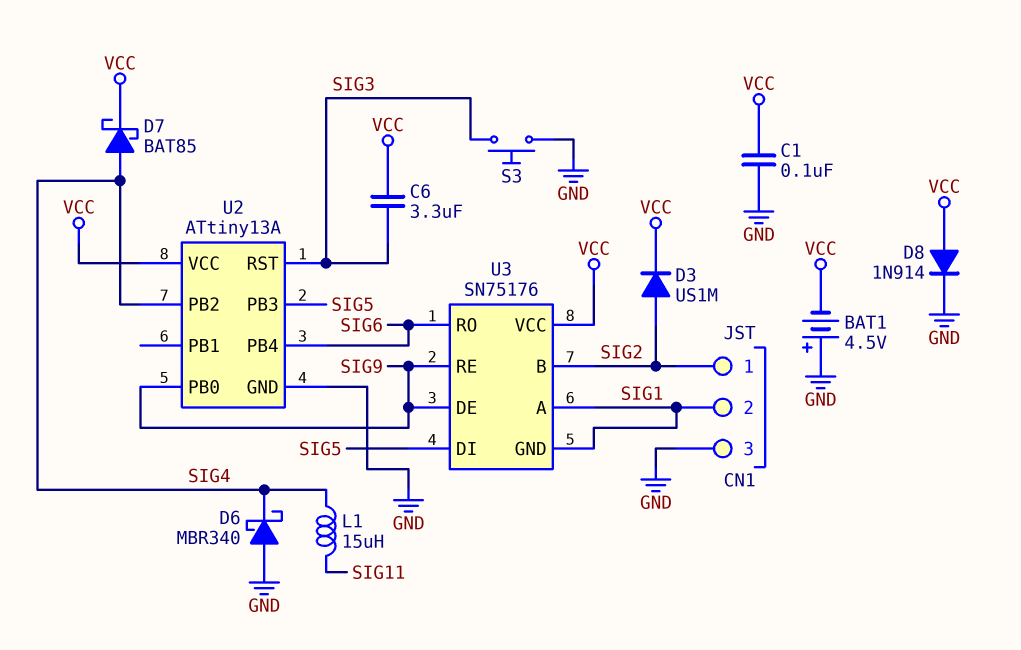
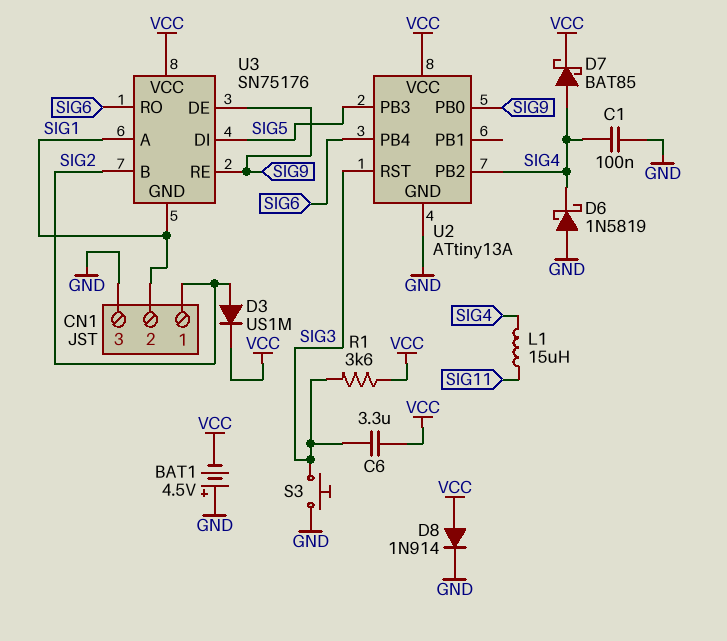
C1: 100nF (GND, VCC) -> 100nF (GND, SIG4)
D6: schottky MBR340 (A GND, K SIG4) -> schottky 1N5819 (A GND, K SIG4)
R1: none -> 3.6k (SIG3, VCC)

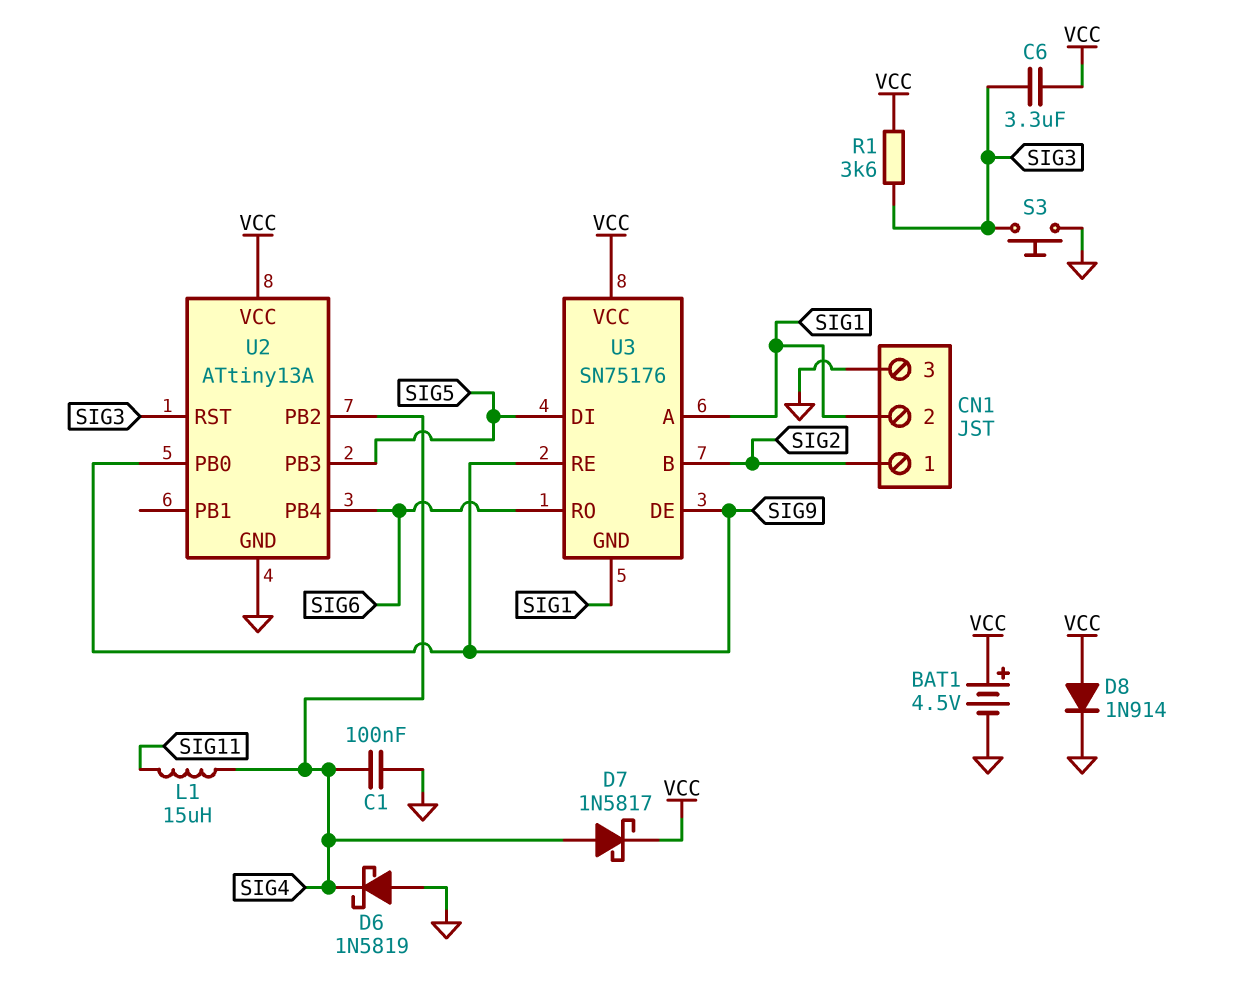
BAT1: 4.5V (plus GND, minus VCC) -> 4.5V (plus VCC, minus GND)
D3: diode US1M (A SIG2, K VCC) -> none
D7: schottky BAT85 (A SIG4, K VCC) -> schottky 1N5817 (A SIG4, K VCC)

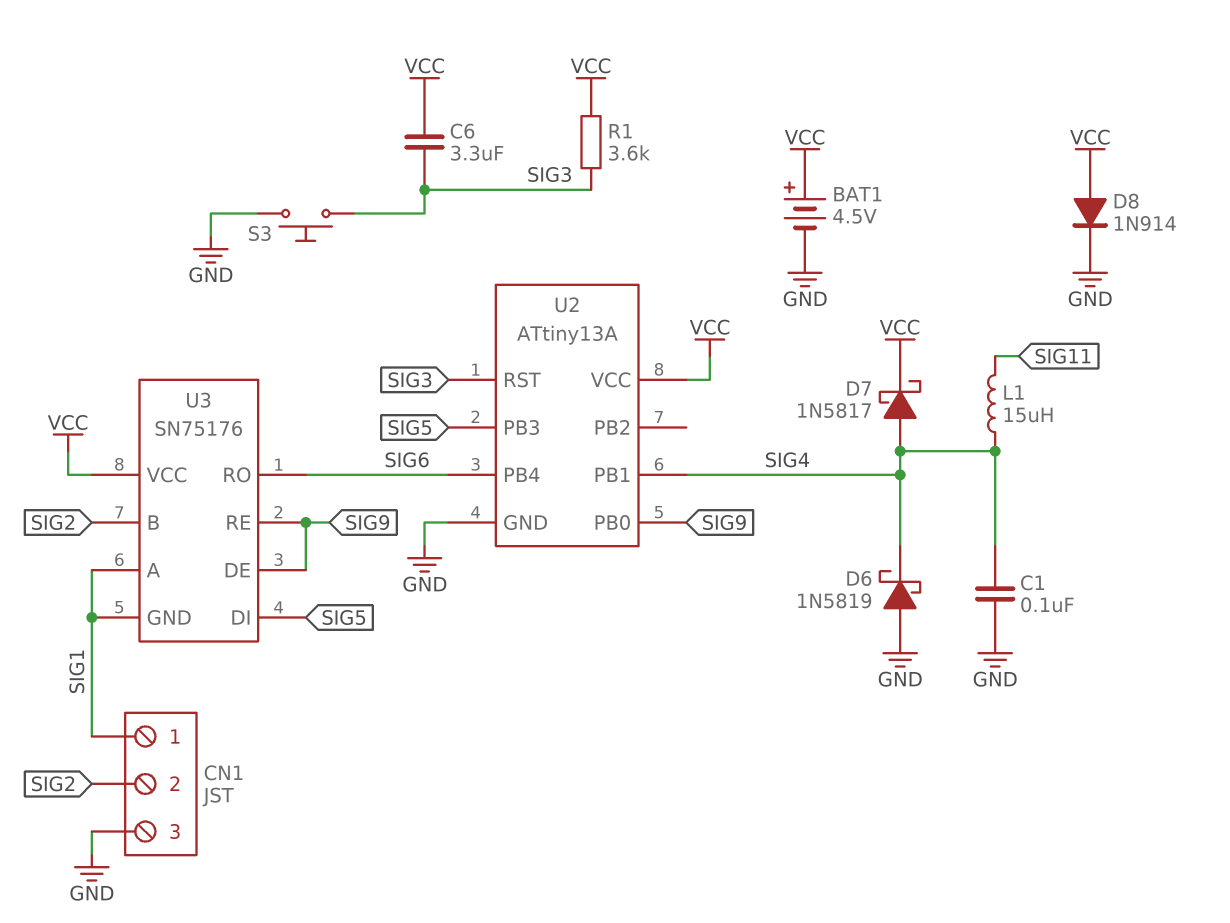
CN1 pin 1: SIG2 -> SIG1
CN1 pin 2: SIG1 -> SIG2
U2 pin PB1: none -> SIG4
U2 pin PB2: SIG4 -> none

